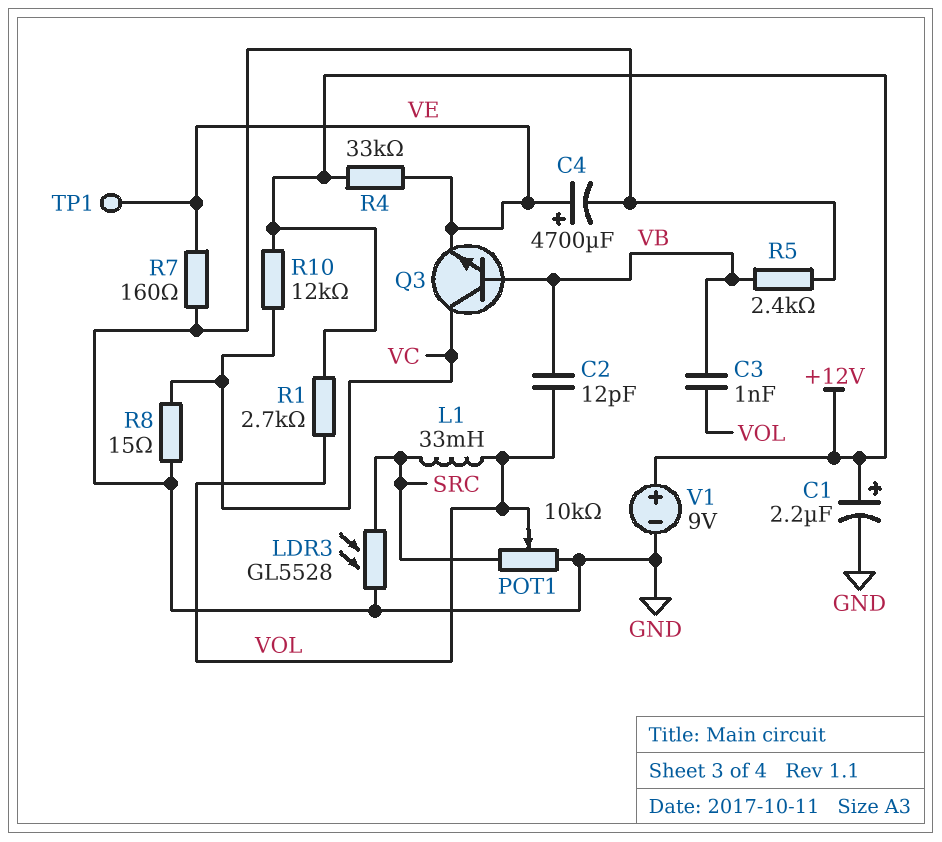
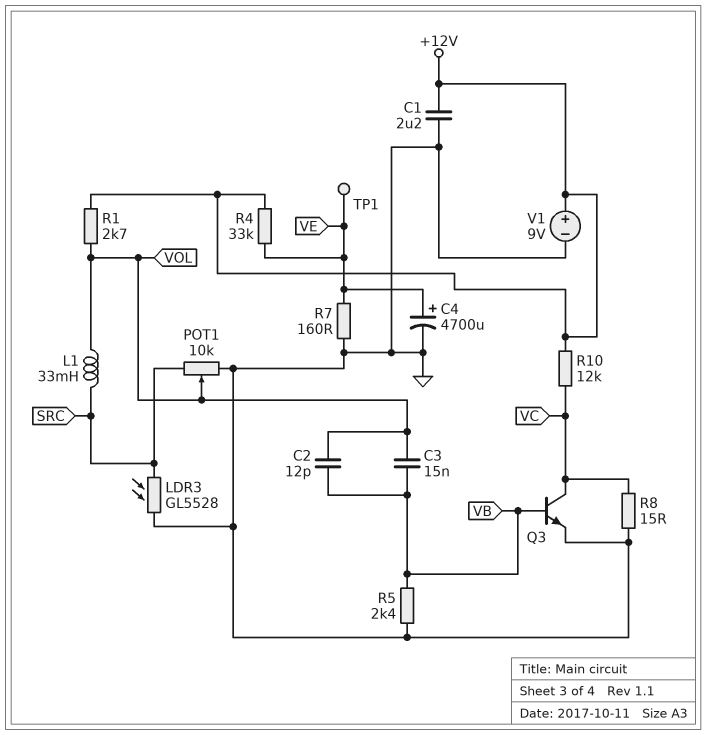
C1: 2.2uF (plus +12V, minus GND) -> 2.2uF (+12V, GND)
C3: 1nF (VB, VOL) -> 15nF (VB, VOL)
Q3: NPN (B VB, C VC, E VE) -> NPN (B VB, C VC, E GND)

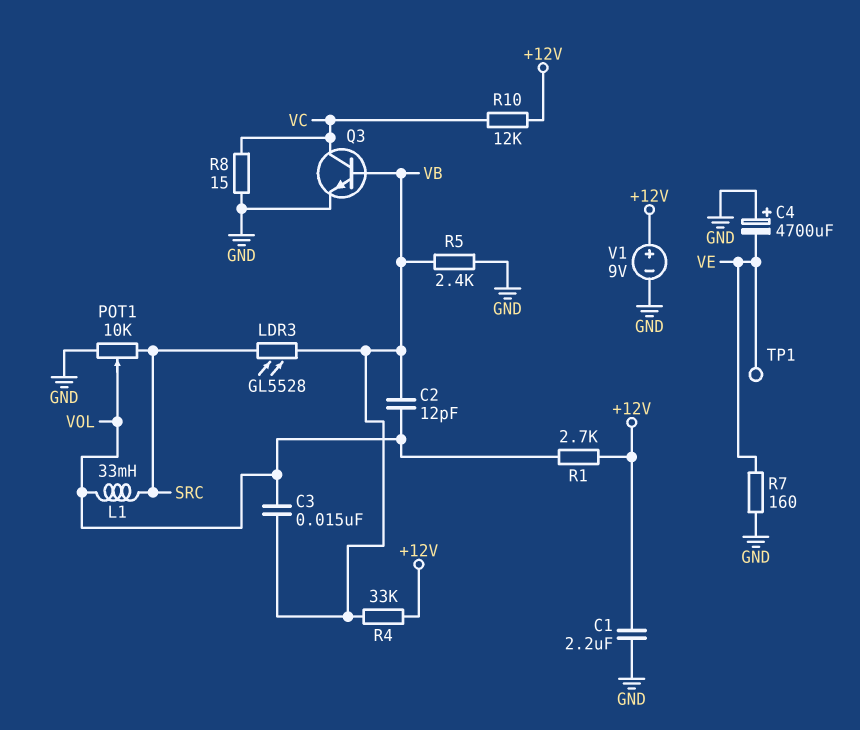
C4: 4700uF (plus VE, minus GND) -> 4700uF (plus GND, minus VE)
LDR3: GL5528 (GND, SRC) -> GL5528 (SRC, VB)
R4: 33k (+12V, VE) -> 33k (+12V, VB)

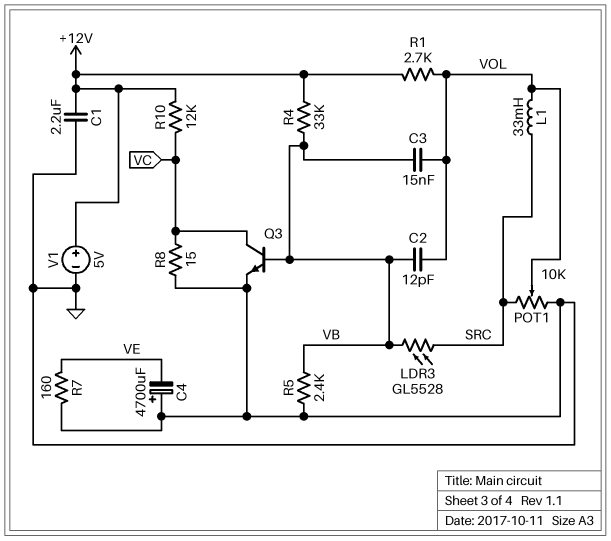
TP1: test point (VE) -> none
V1: 9V (plus +12V, minus GND) -> 5V (plus +12V, minus GND)

